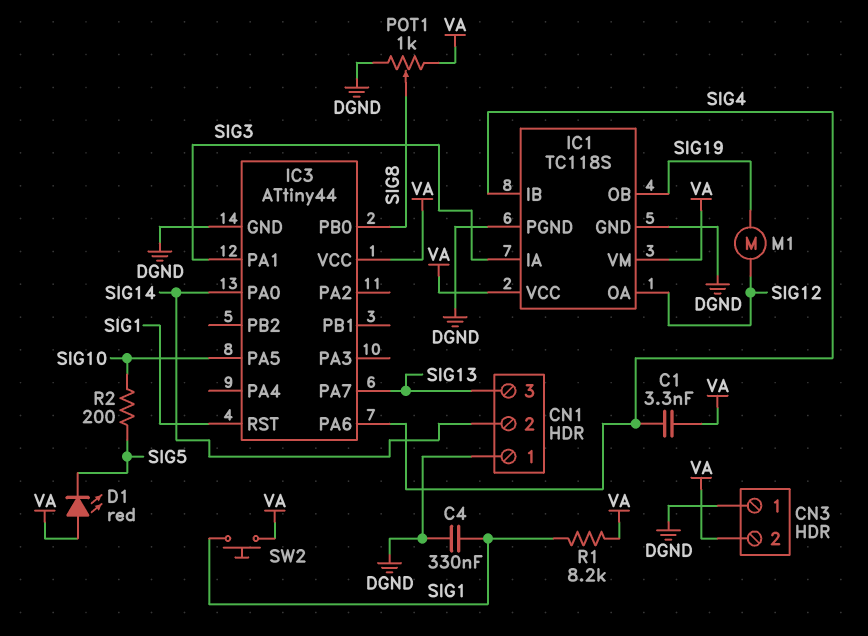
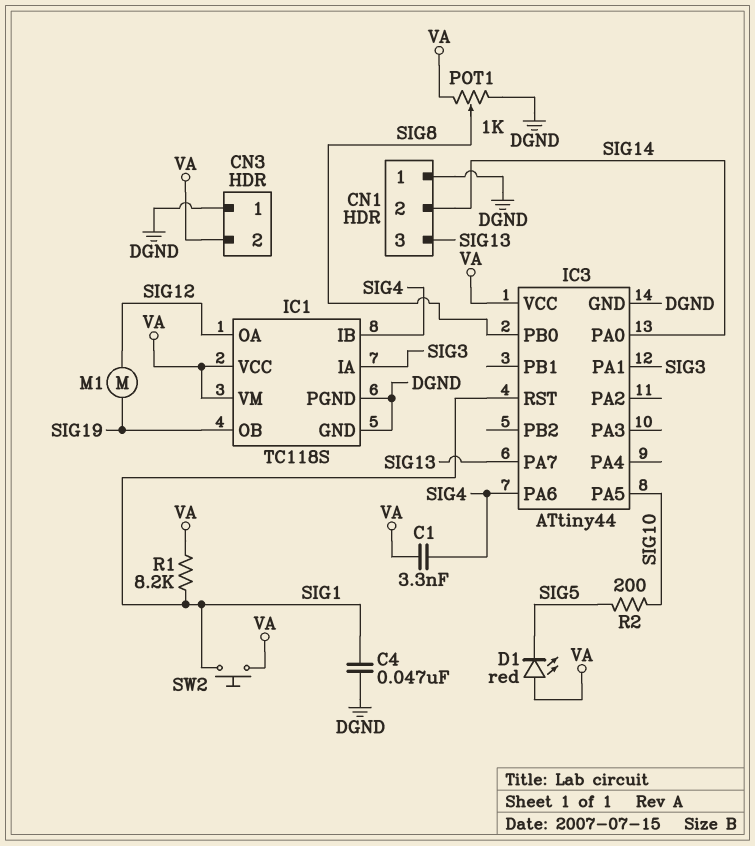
C4: 330nF (DGND, SIG1) -> 47nF (DGND, SIG1)

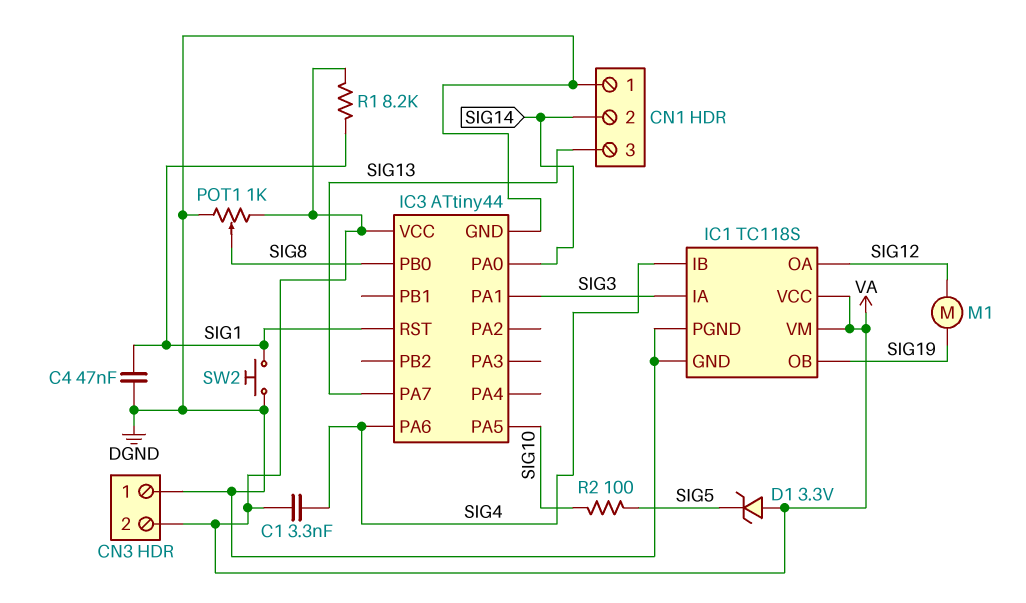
D1: LED red (A VA, K SIG5) -> zener 3.3V (A VA, K SIG5)
R2: 200 (SIG5, SIG10) -> 100 (SIG5, SIG10)
SW2: button (SIG1, VA) -> button (DGND, SIG1)

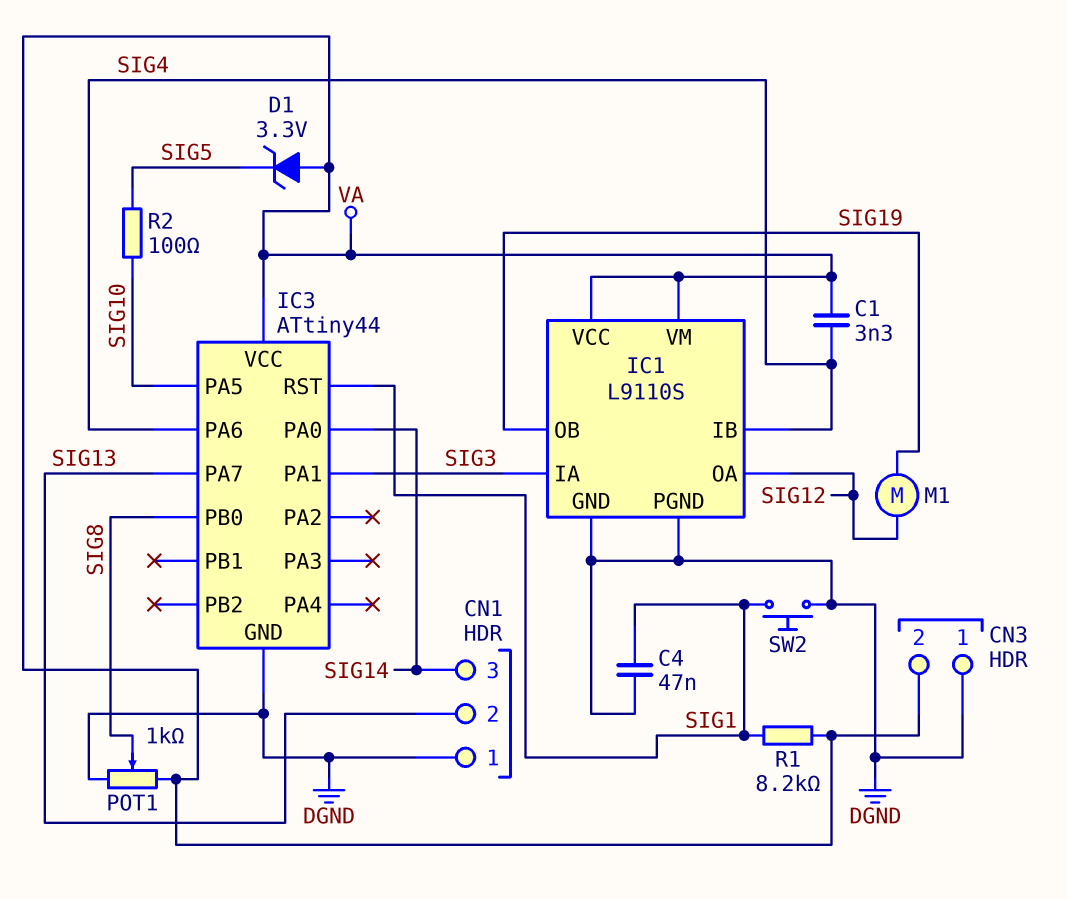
CN1 pin 2: SIG14 -> SIG13
CN1 pin 3: SIG13 -> SIG14
IC1: TC118S -> L9110S

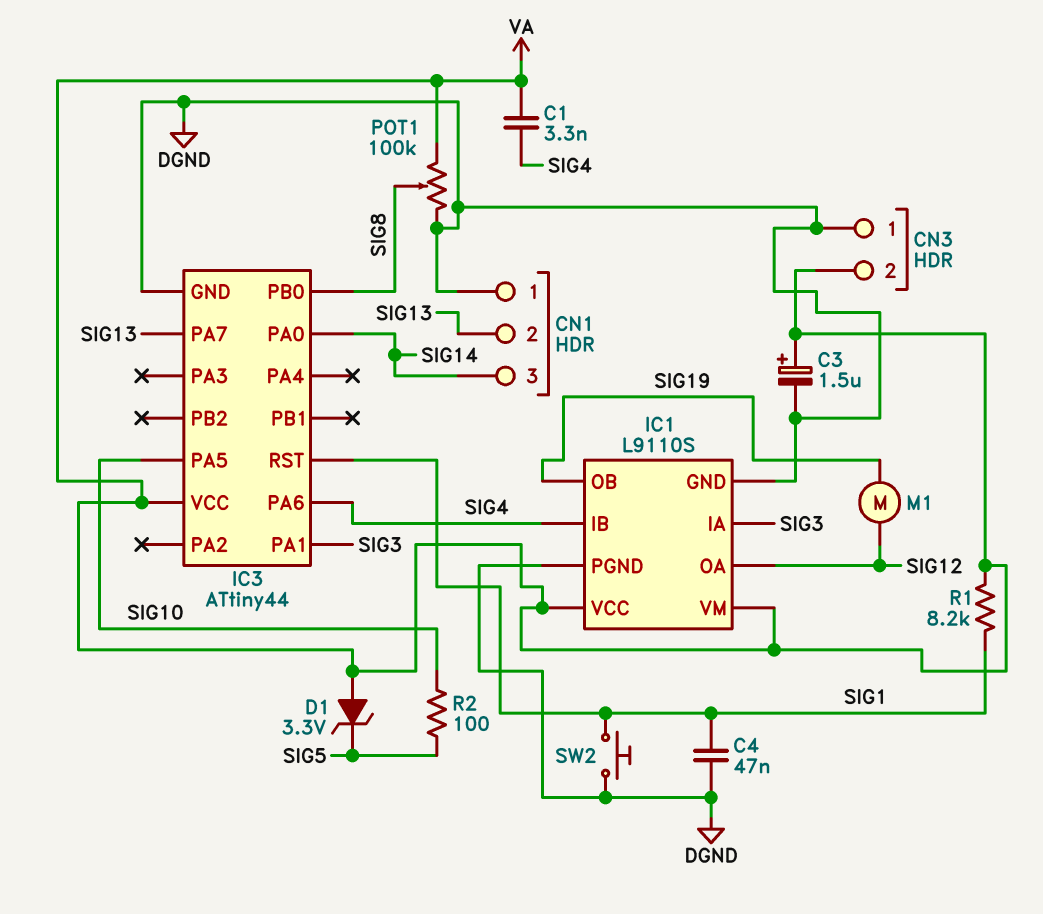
C3: none -> 1.5uF (plus VA, minus DGND)
POT1: 1k (DGND, VA, wiper SIG8) -> 100k (DGND, VA, wiper SIG8)

